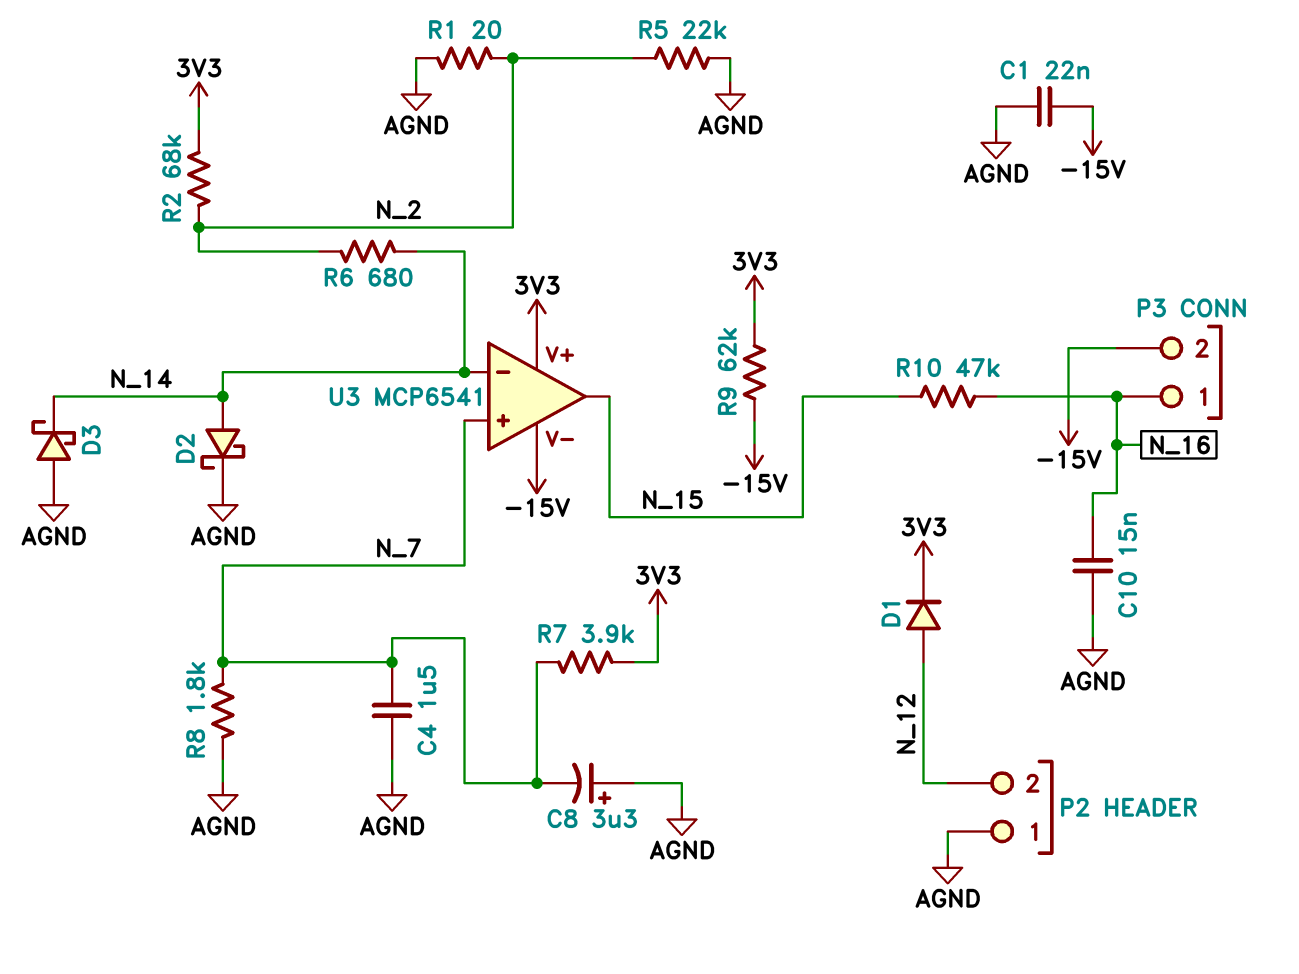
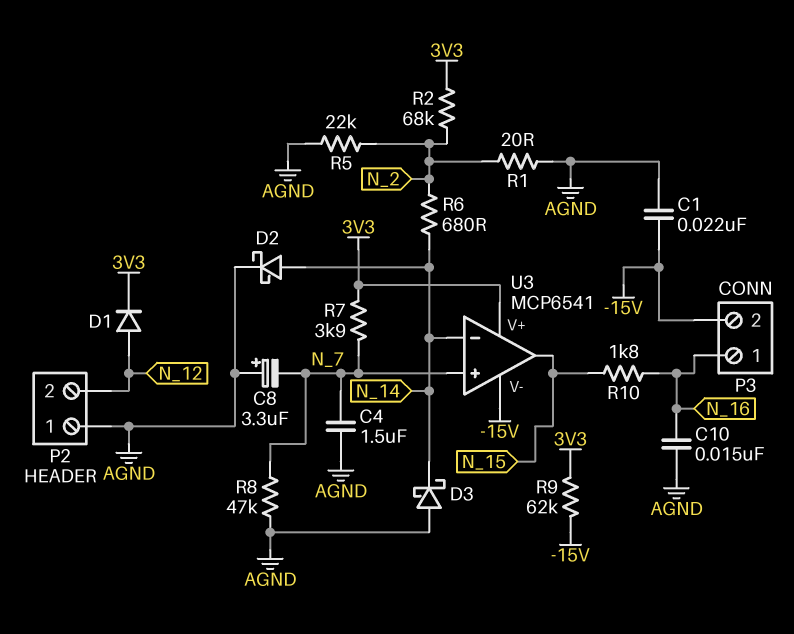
R8: 1.8k (AGND, N_7) -> 47k (AGND, N_7)
R10: 47k (N_15, N_16) -> 1.8k (N_15, N_16)

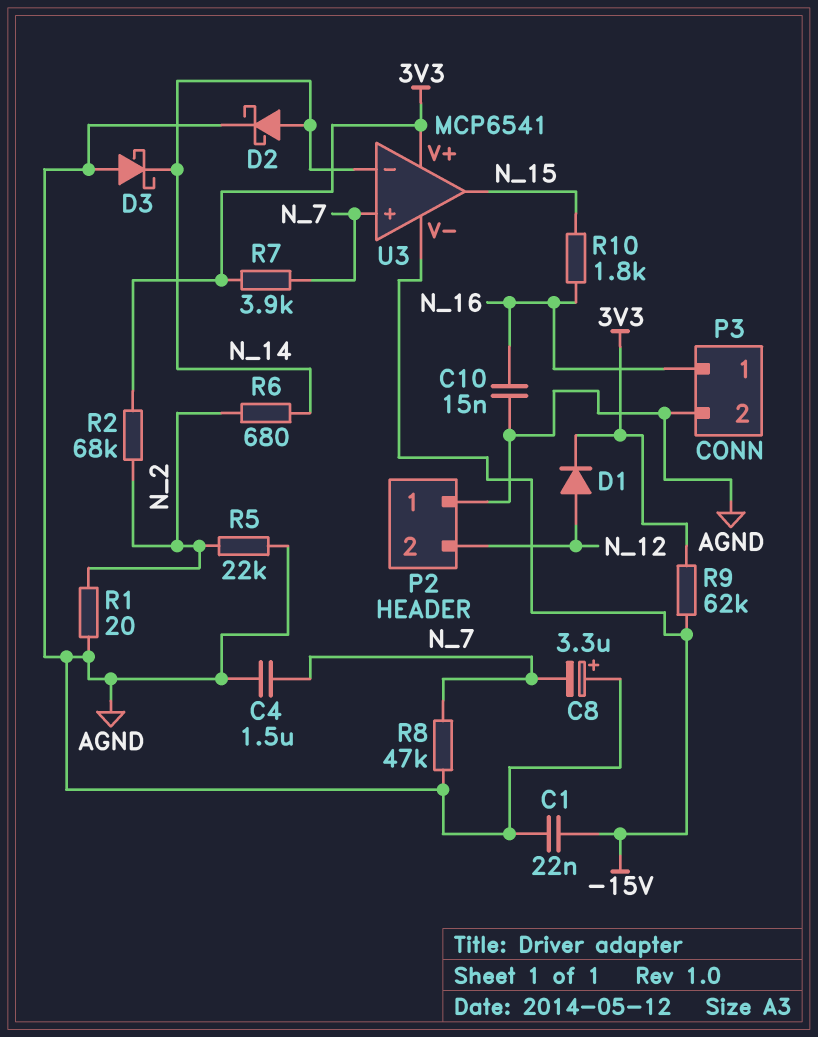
P3 pin 2: -15V -> AGND

